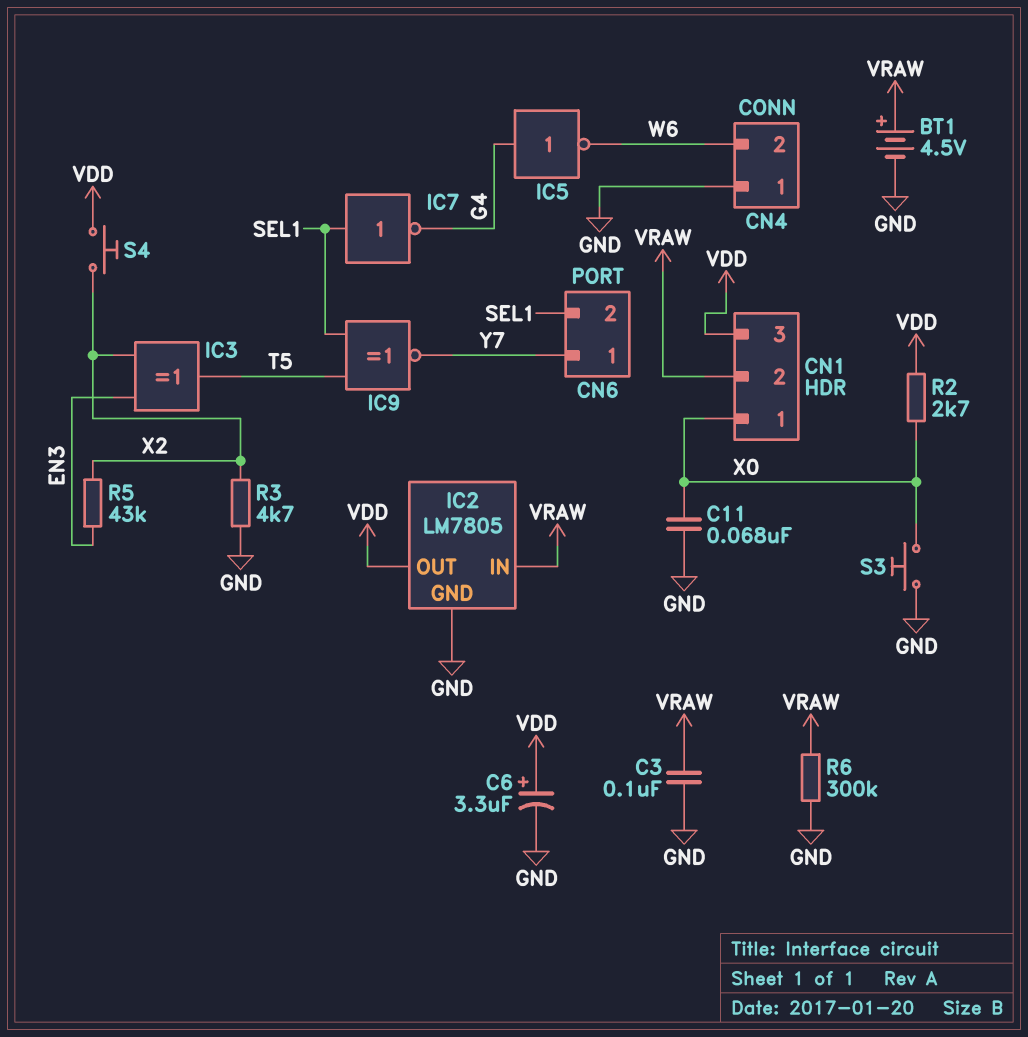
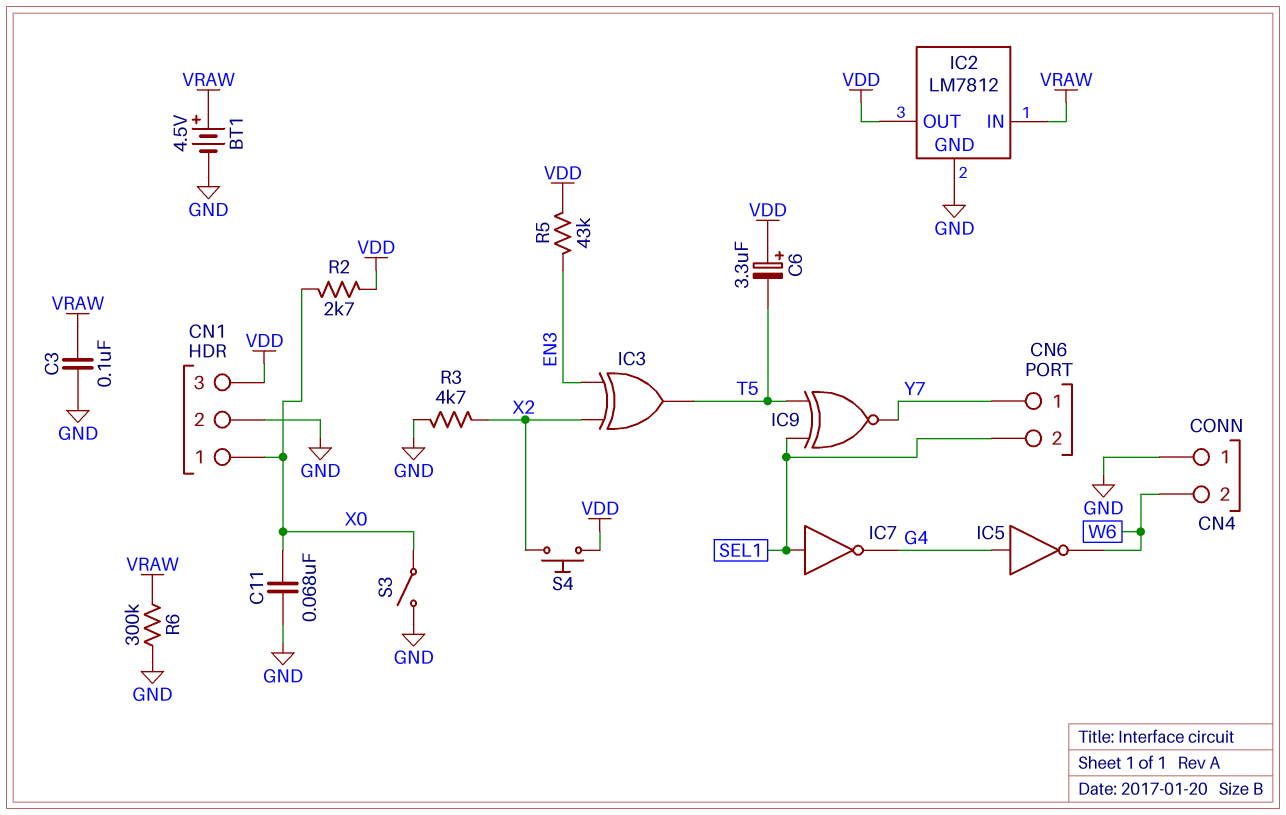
C6: 3.3uF (plus VDD, minus GND) -> 3.3uF (plus VDD, minus T5)
CN1 pin 2: VRAW -> GND
IC2: LM7805 -> LM7812
R5: 43k (EN3, X2) -> 43k (EN3, VDD)
S3: button (GND, X0) -> switch (GND, X0)

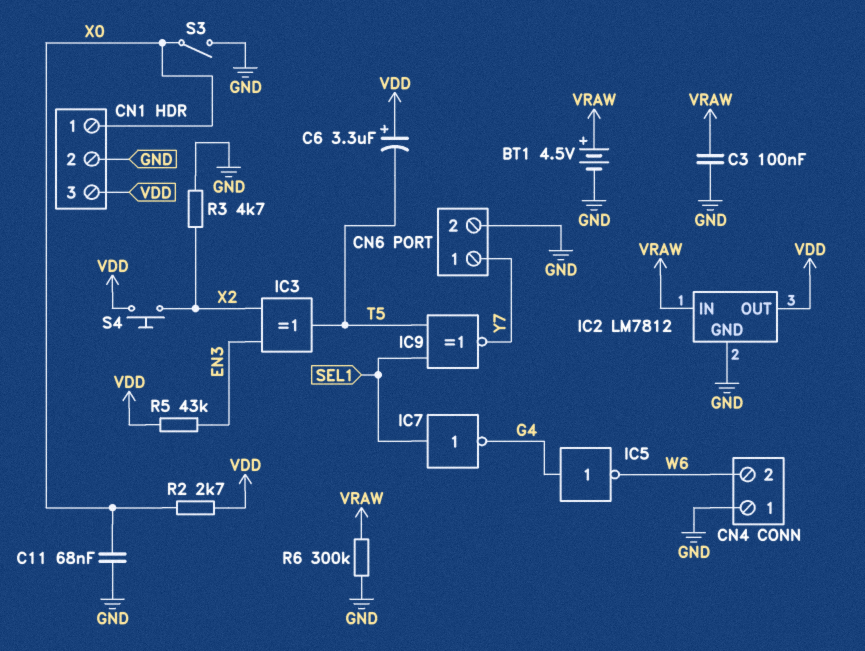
CN6 pin 2: SEL1 -> GND

